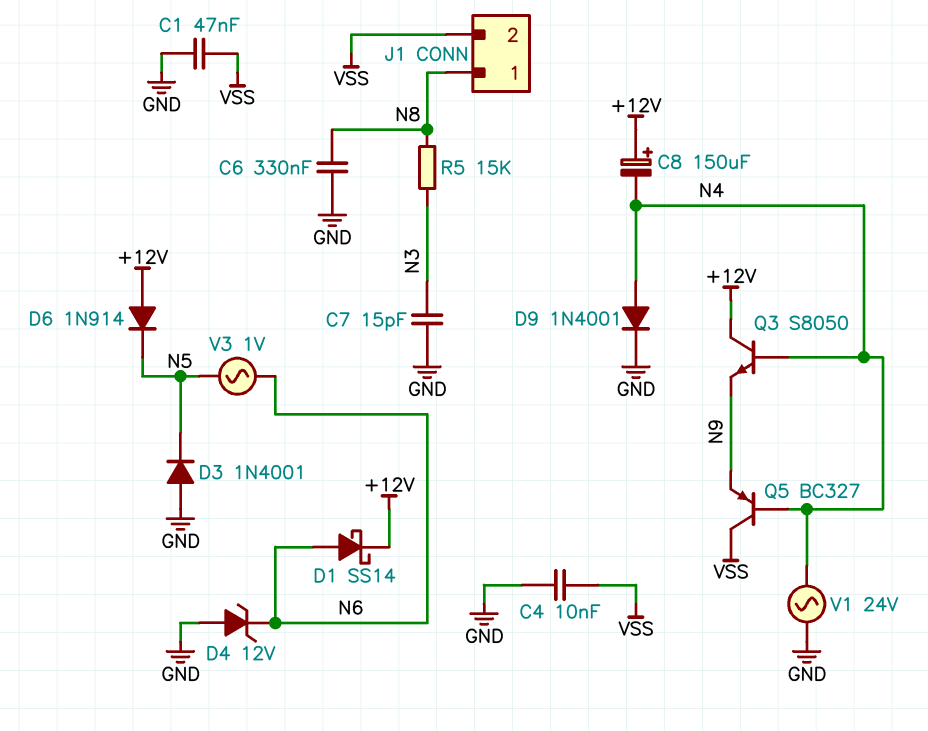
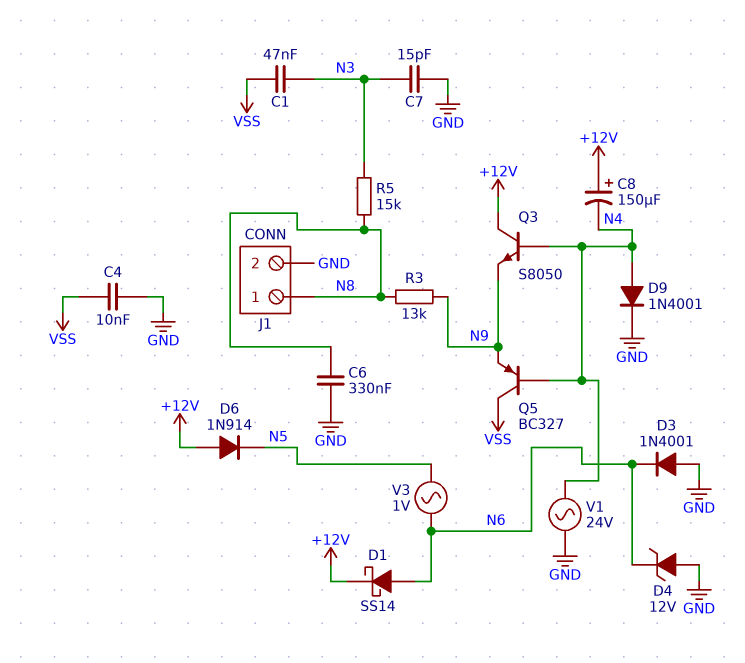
C1: 47nF (GND, VSS) -> 47nF (N3, VSS)
D3: diode 1N4001 (A GND, K N5) -> diode 1N4001 (A GND, K N6)
J1 pin 2: VSS -> GND
R3: none -> 13k (N8, N9)

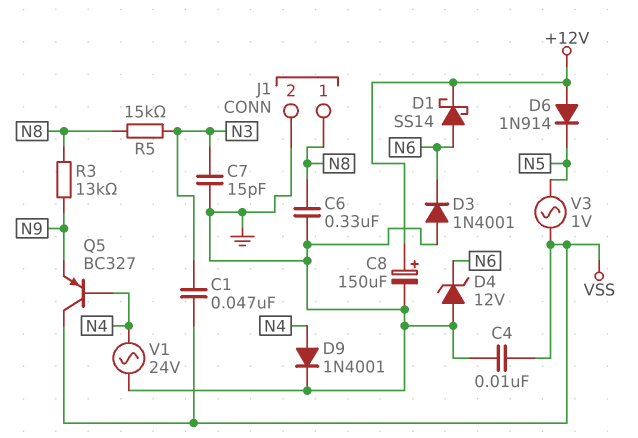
C8: 150uF (plus +12V, minus N4) -> 150uF (plus +12V, minus GND)
Q3: NPN S8050 (B N4, C +12V, E N9) -> none
V3: AC 1V (N5, N6) -> AC 1V (N5, VSS)

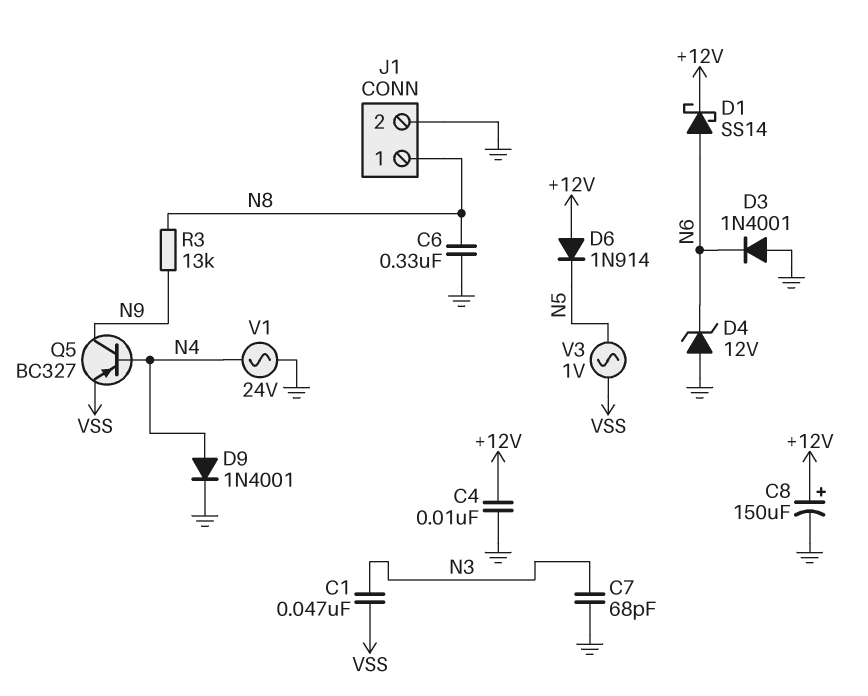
C4: 10nF (GND, VSS) -> 10nF (+12V, GND)
C7: 15pF (GND, N3) -> 68pF (GND, N3)
Q5: PNP BC327 (B N4, C VSS, E N9) -> PNP BC327 (B N4, C N9, E VSS)
R5: 15k (N3, N8) -> none

